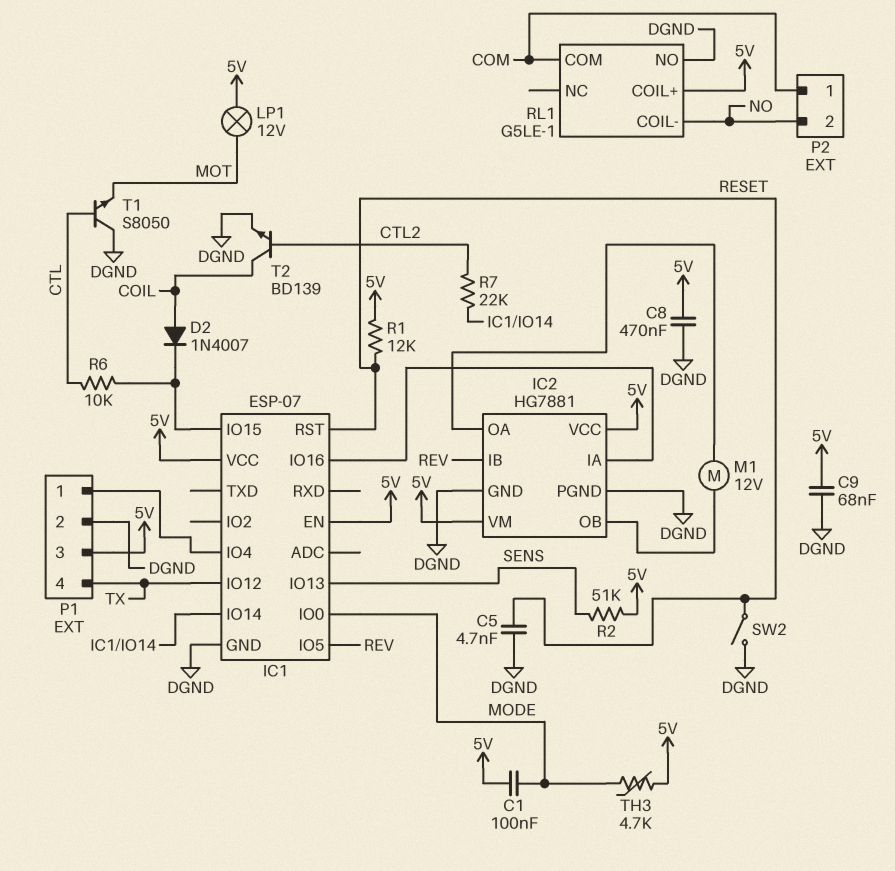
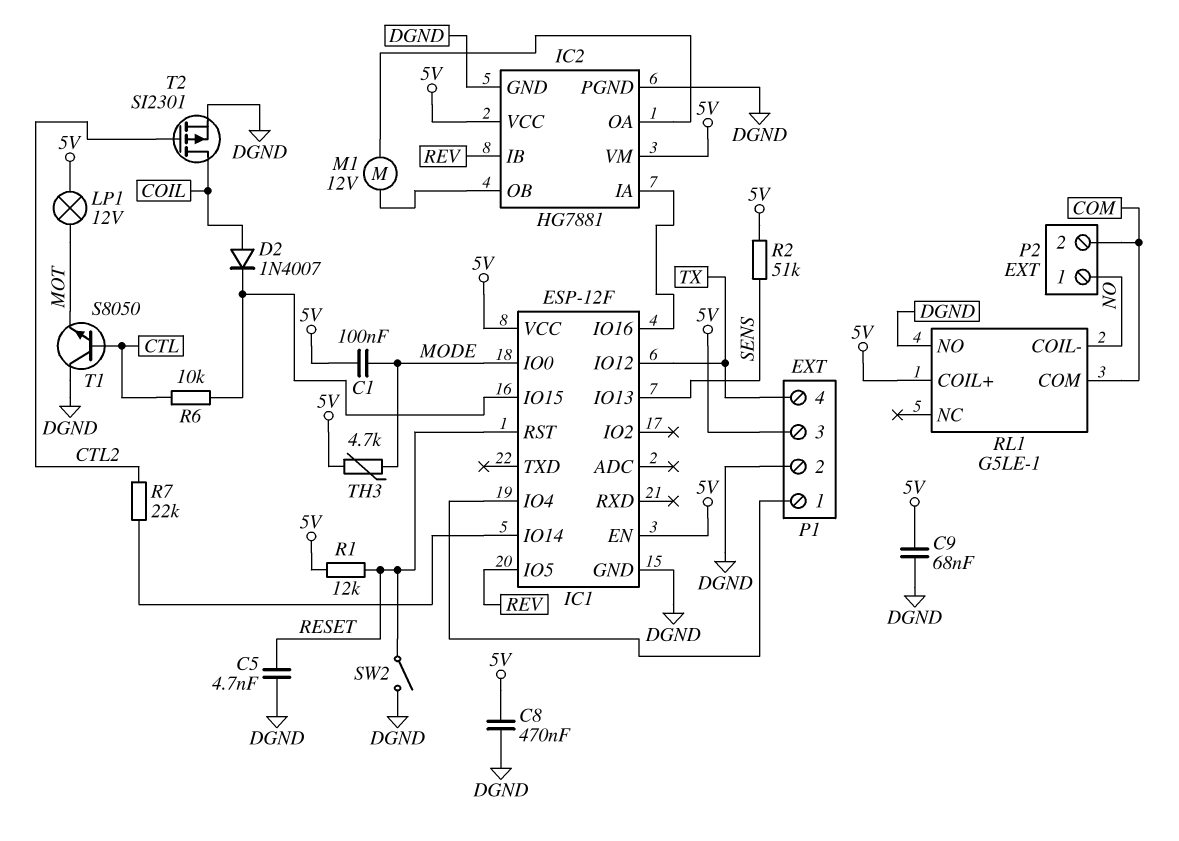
IC1: ESP-07 -> ESP-12F
P2 pin 1: COM -> NO
P2 pin 2: NO -> COM
T2: NPN BD139 (B CTL2, C COIL, E DGND) -> PMOS SI2301 (G CTL2, D COIL, S DGND)

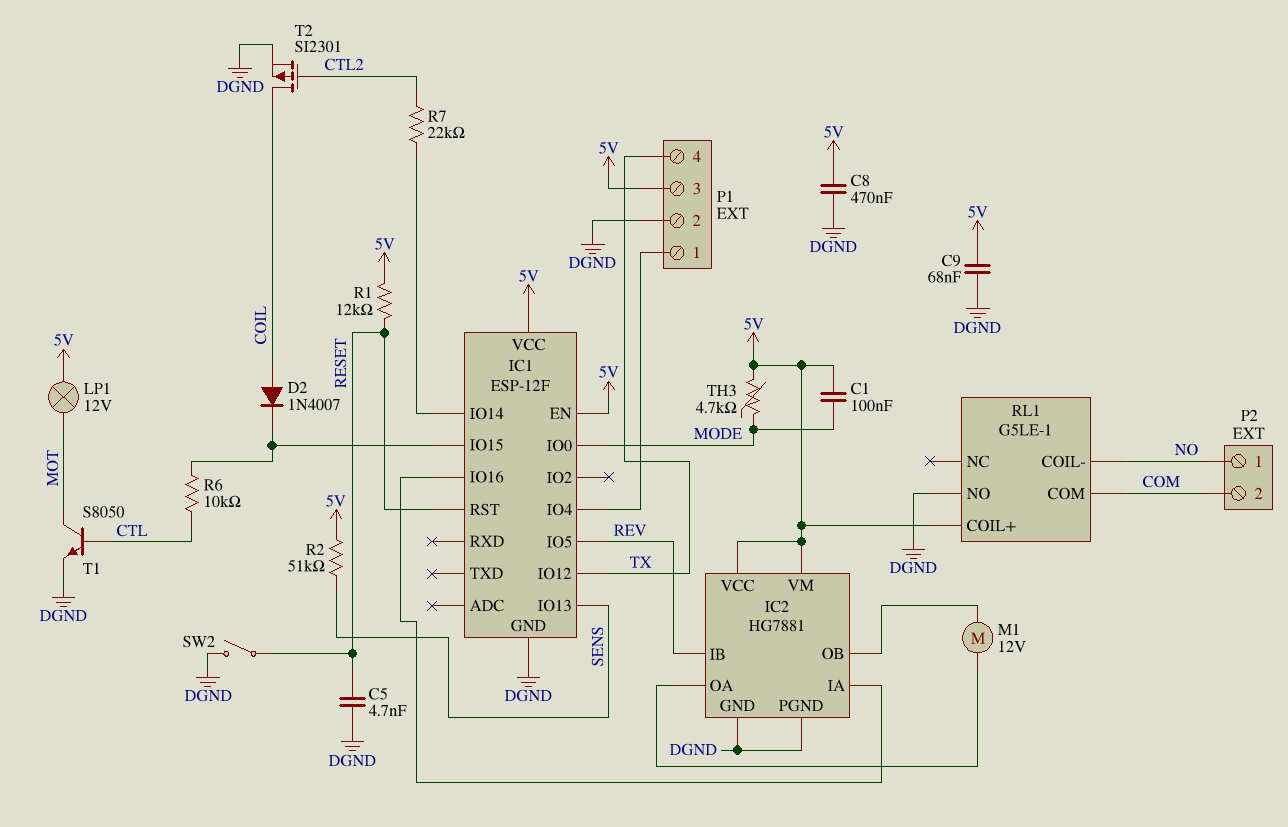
T1: NPN S8050 (B CTL, C DGND, E MOT) -> NPN S8050 (B CTL, C MOT, E DGND)

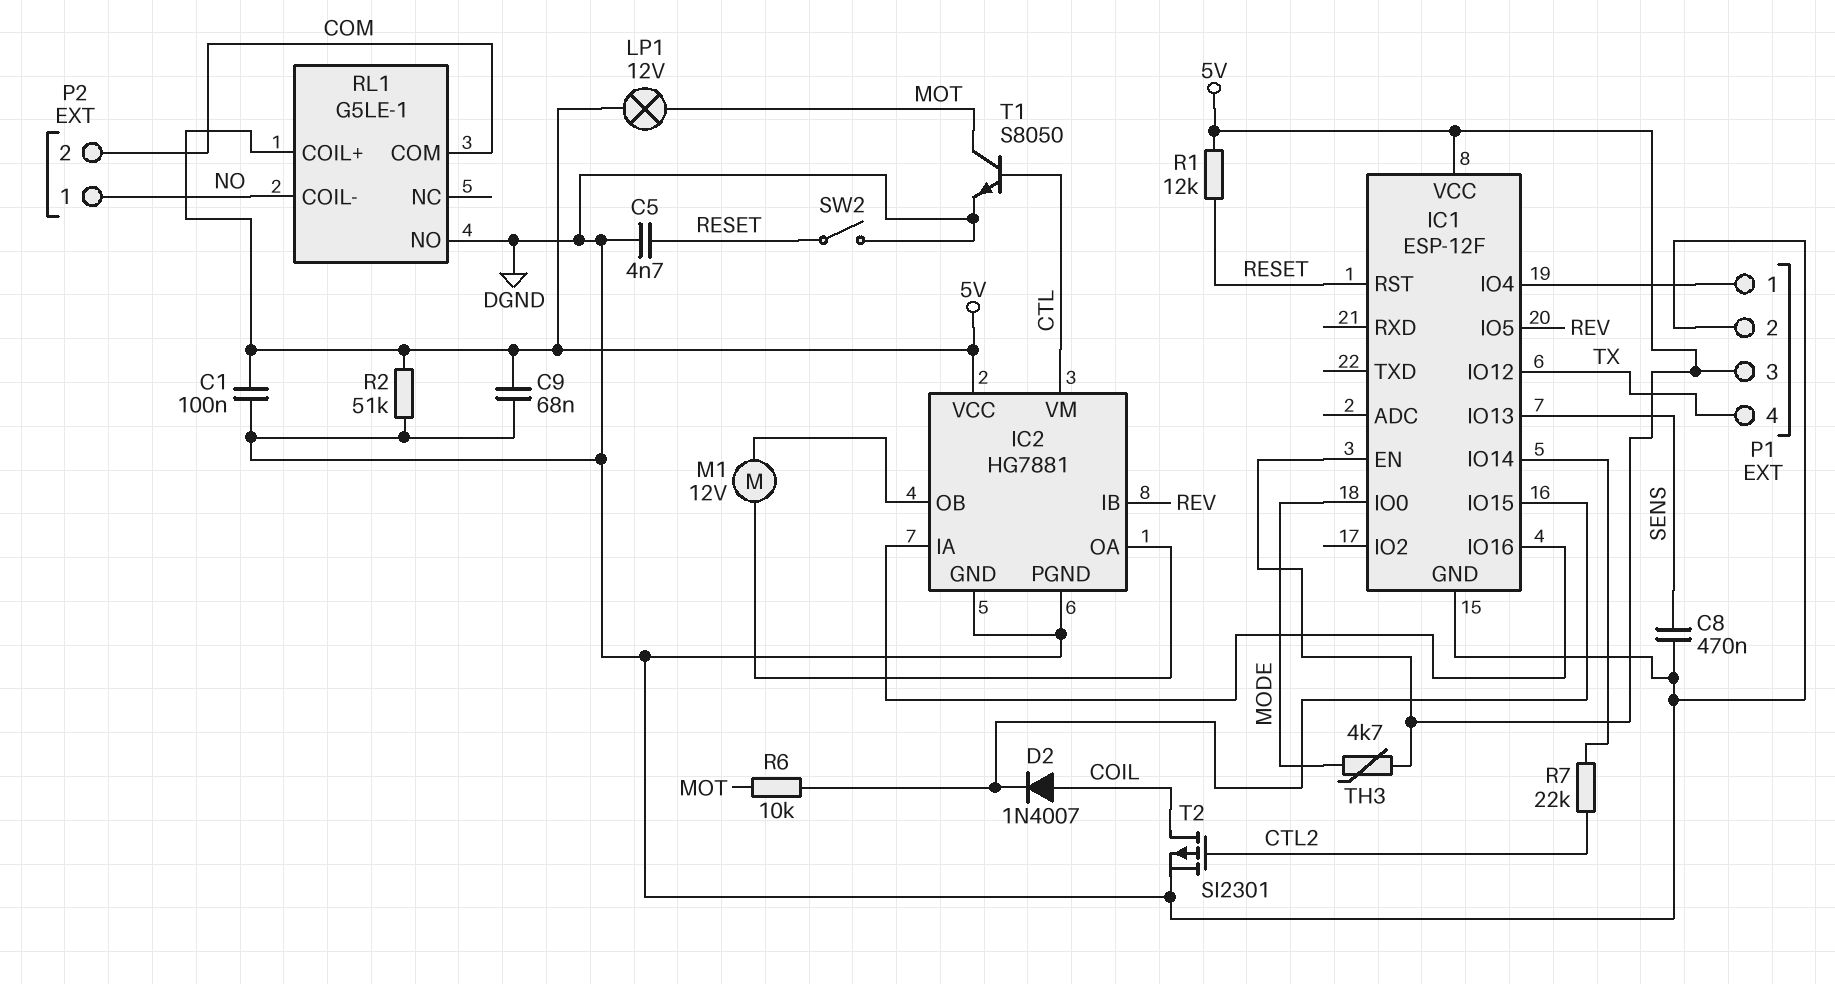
C1: 100nF (5V, MODE) -> 100nF (5V, DGND)
C8: 470nF (5V, DGND) -> 470nF (DGND, SENS)
IC2 pin VM: 5V -> CTL
R2: 51k (5V, SENS) -> 51k (5V, DGND)
R6: 10k (CTL, IC1/IO15) -> 10k (IC1/IO15, MOT)

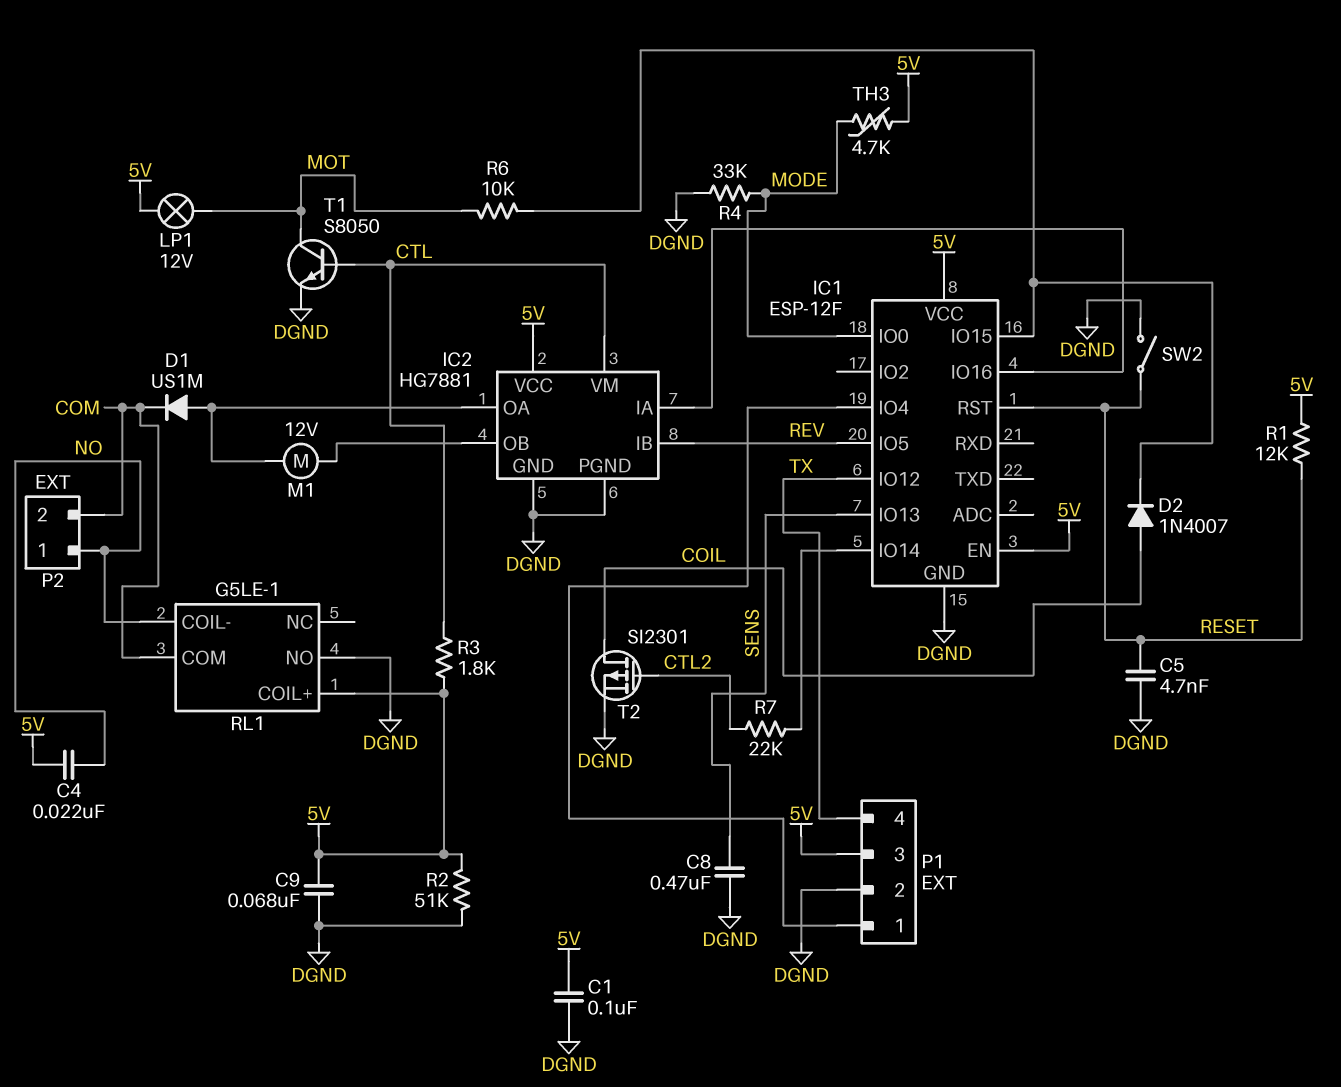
C4: none -> 22nF (5V, NO)
D1: none -> diode US1M (A IC2/OA, K COM)
R3: none -> 1.8k (5V, CTL)
R4: none -> 33k (DGND, MODE)

